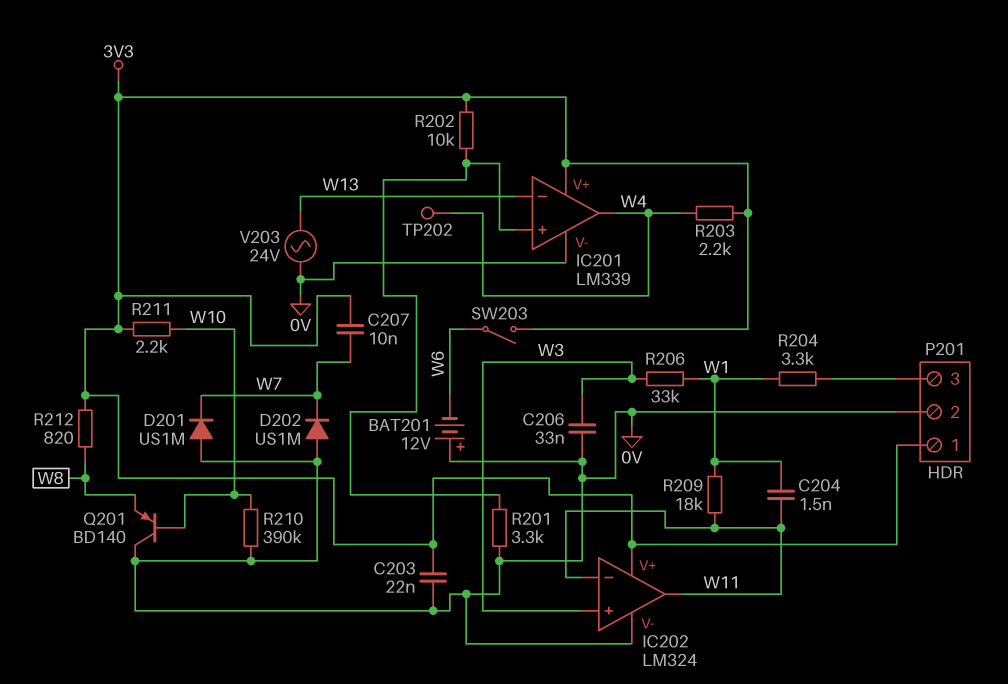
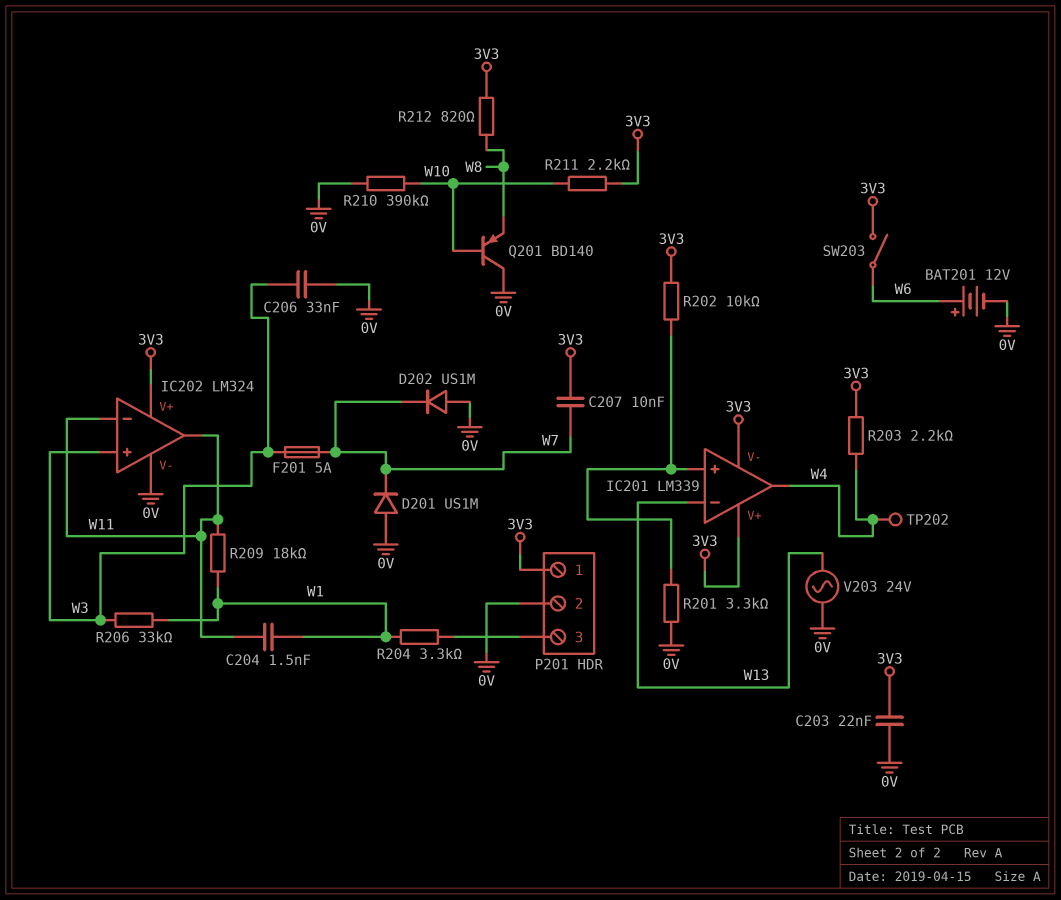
BAT201: 12V (plus 0V, minus W6) -> 12V (plus W6, minus 0V)
F201: none -> 5A (W3, W7)
IC201 pin V-: 0V -> 3V3

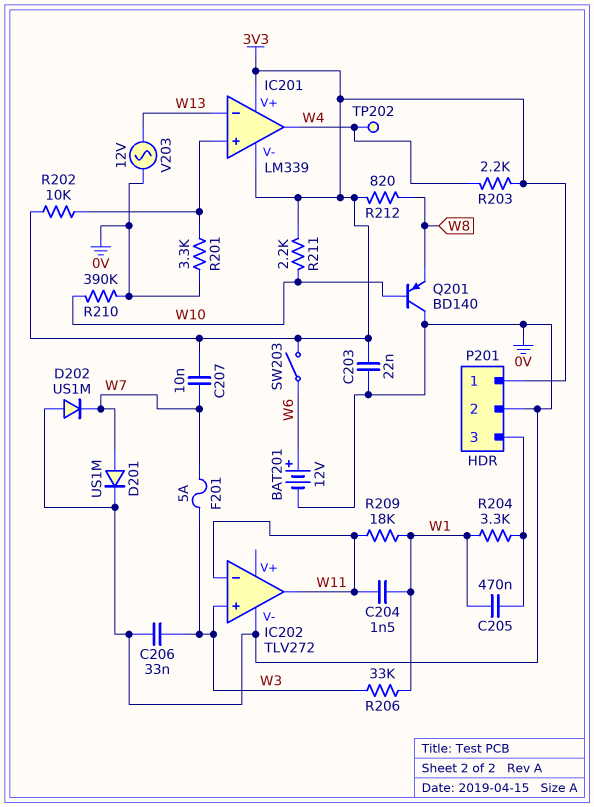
C205: none -> 470nF (P201/3, W1)
D201: diode US1M (A 0V, K W7) -> diode US1M (A W7, K 0V)
IC202: LM324 -> TLV272
IC202 pin V+: 3V3 -> none
V203: AC 24V (0V, W13) -> AC 12V (0V, W13)

